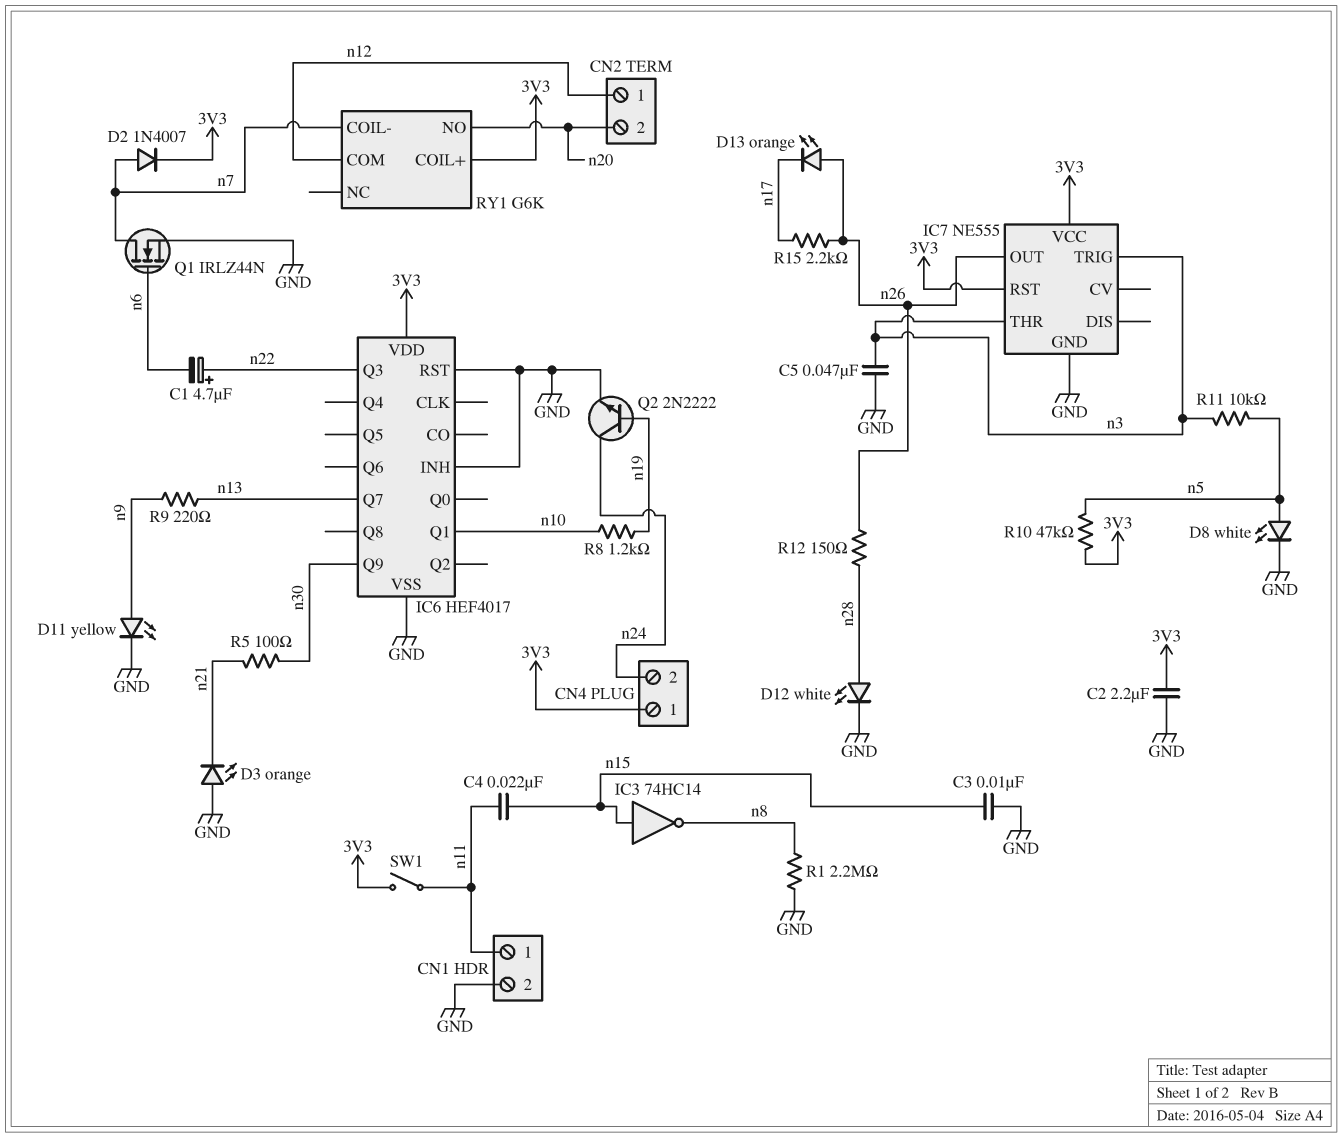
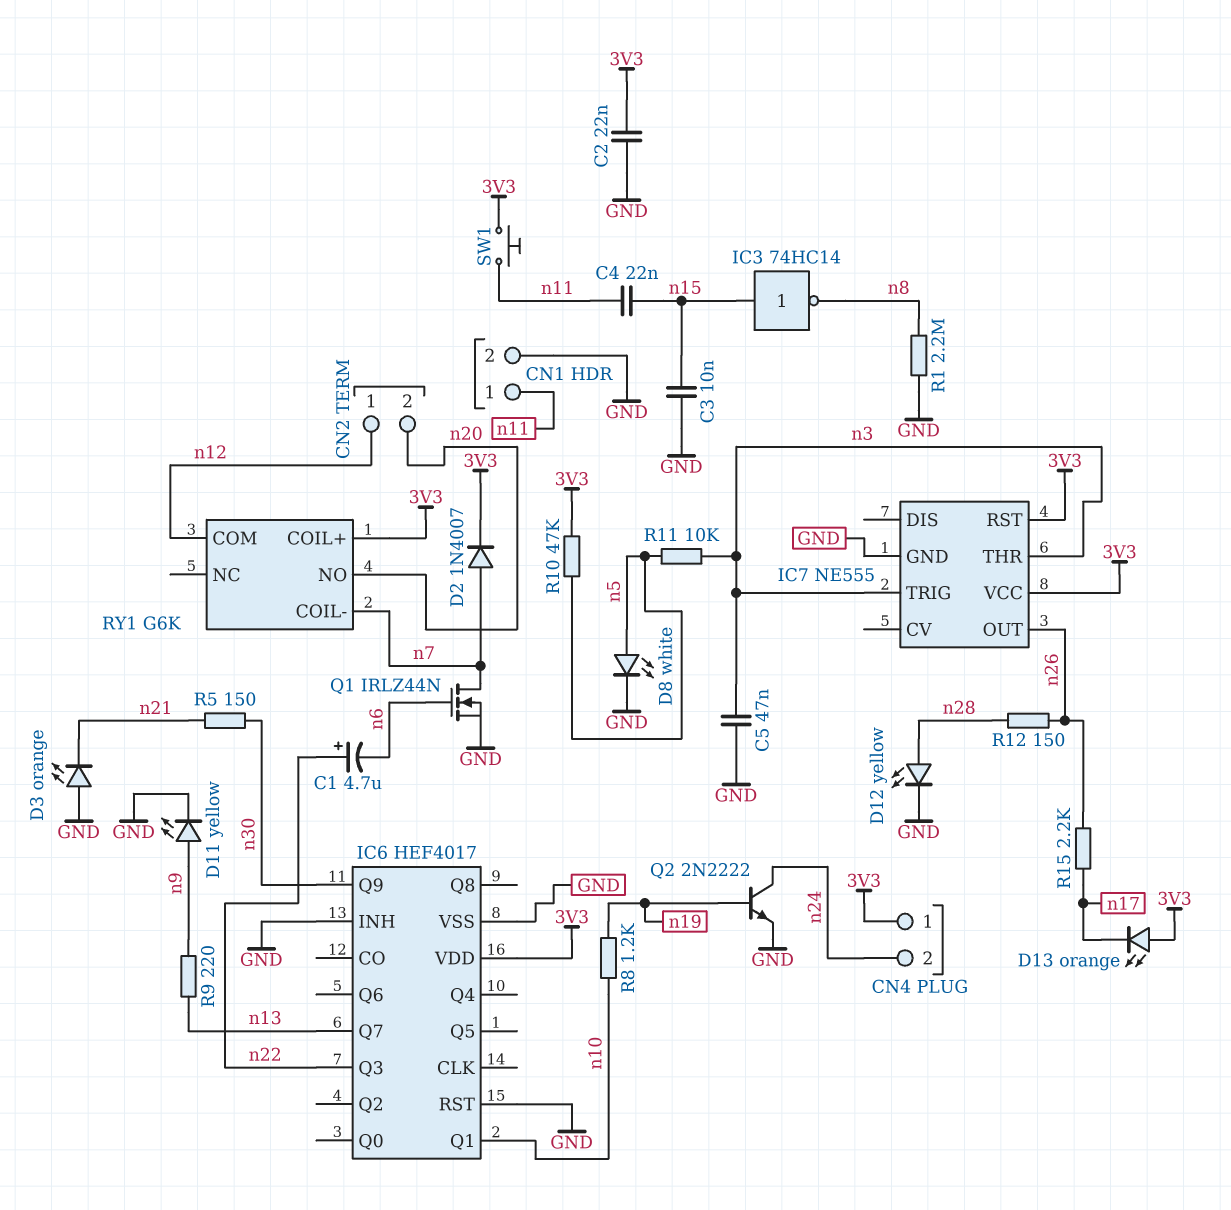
C2: 2.2uF (3V3, GND) -> 22nF (3V3, GND)
D12: LED white (A n28, K GND) -> LED yellow (A n28, K GND)
D13: LED orange (A n26, K n17) -> LED orange (A 3V3, K n17)
R5: 100 (n21, n30) -> 150 (n21, n30)
SW1: switch (3V3, n11) -> button (3V3, n11)

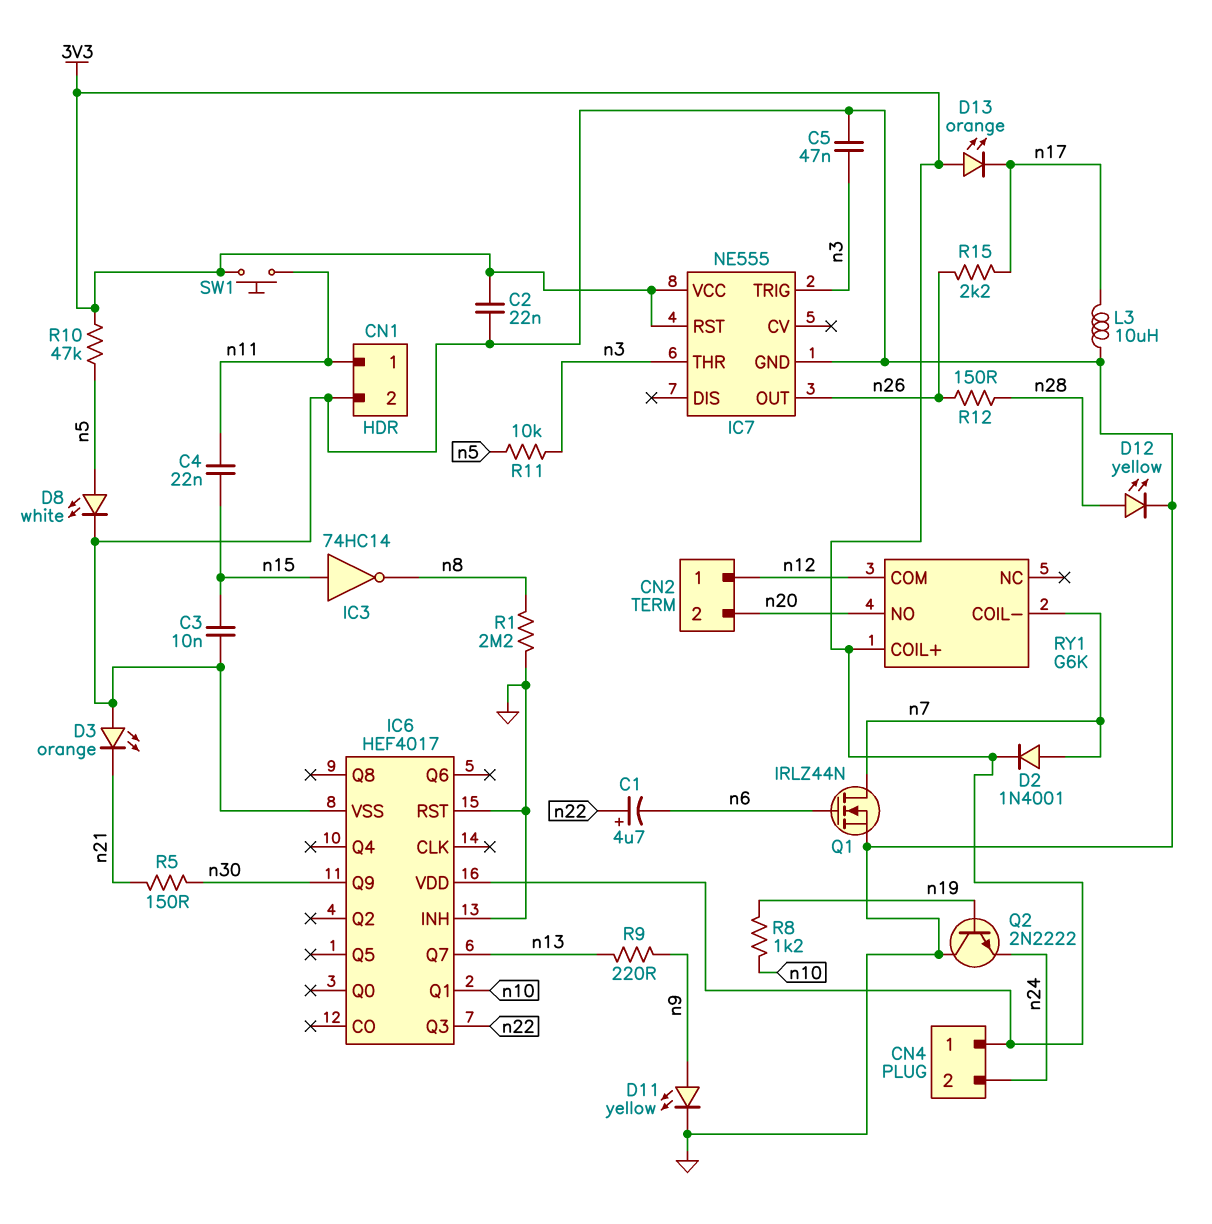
D2: diode 1N4007 (A n7, K 3V3) -> diode 1N4001 (A n7, K 3V3)
L3: none -> 10uH (GND, n17)
Q2: NPN 2N2222 (B n19, C n24, E GND) -> NPN 2N2222 (B n19, C GND, E n24)

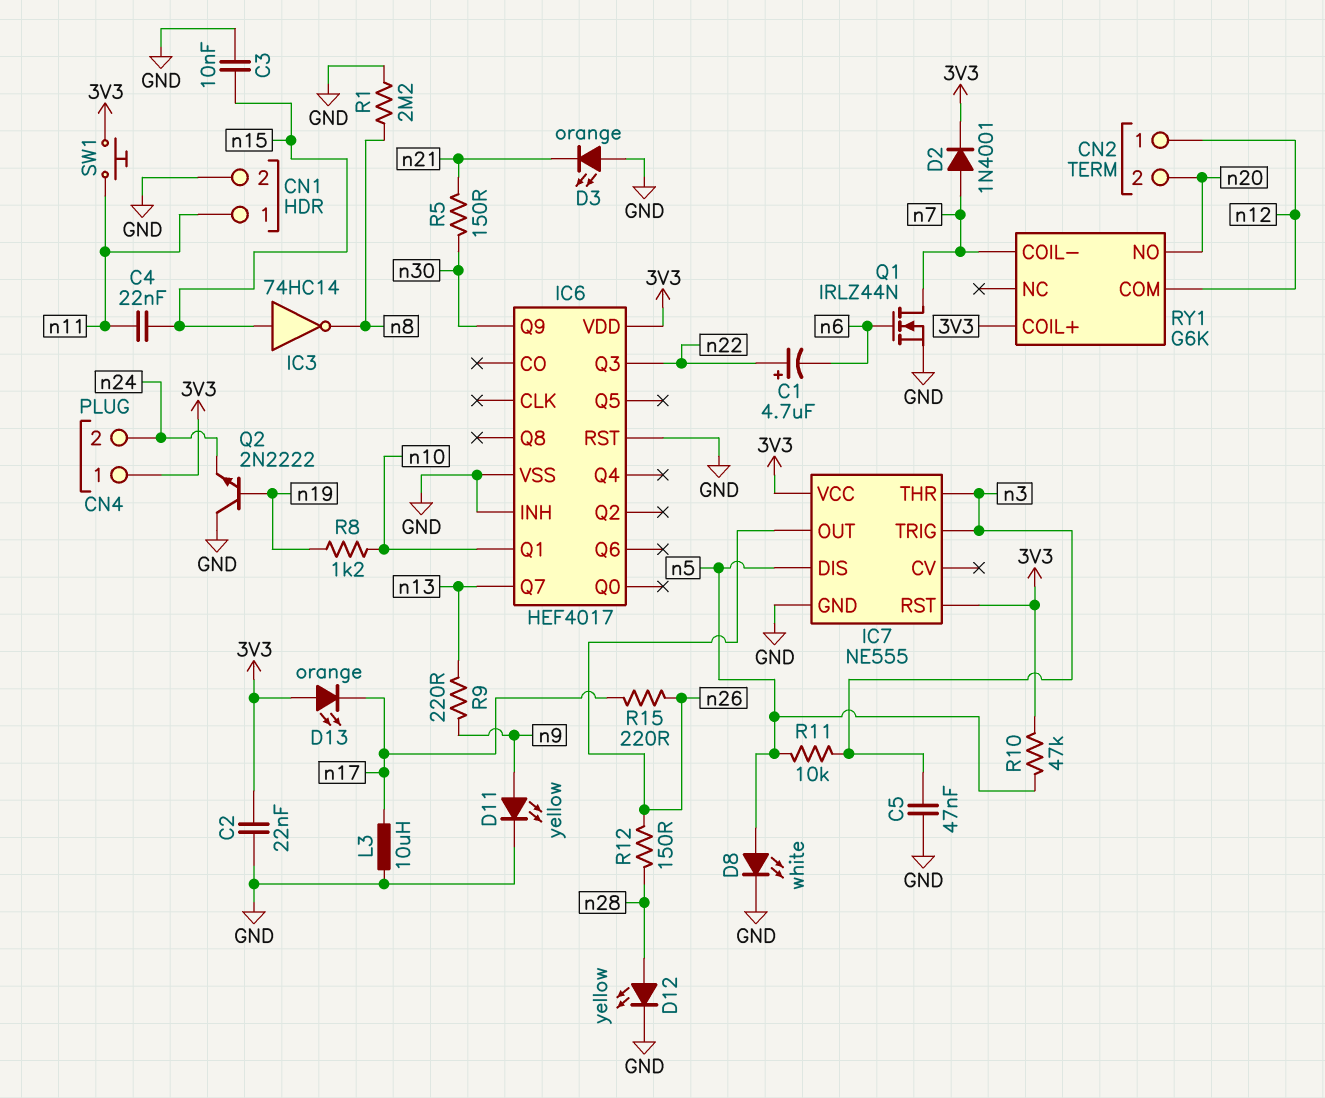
IC7 pin DIS: none -> n5
R15: 2.2k (n17, n26) -> 220 (n17, n26)

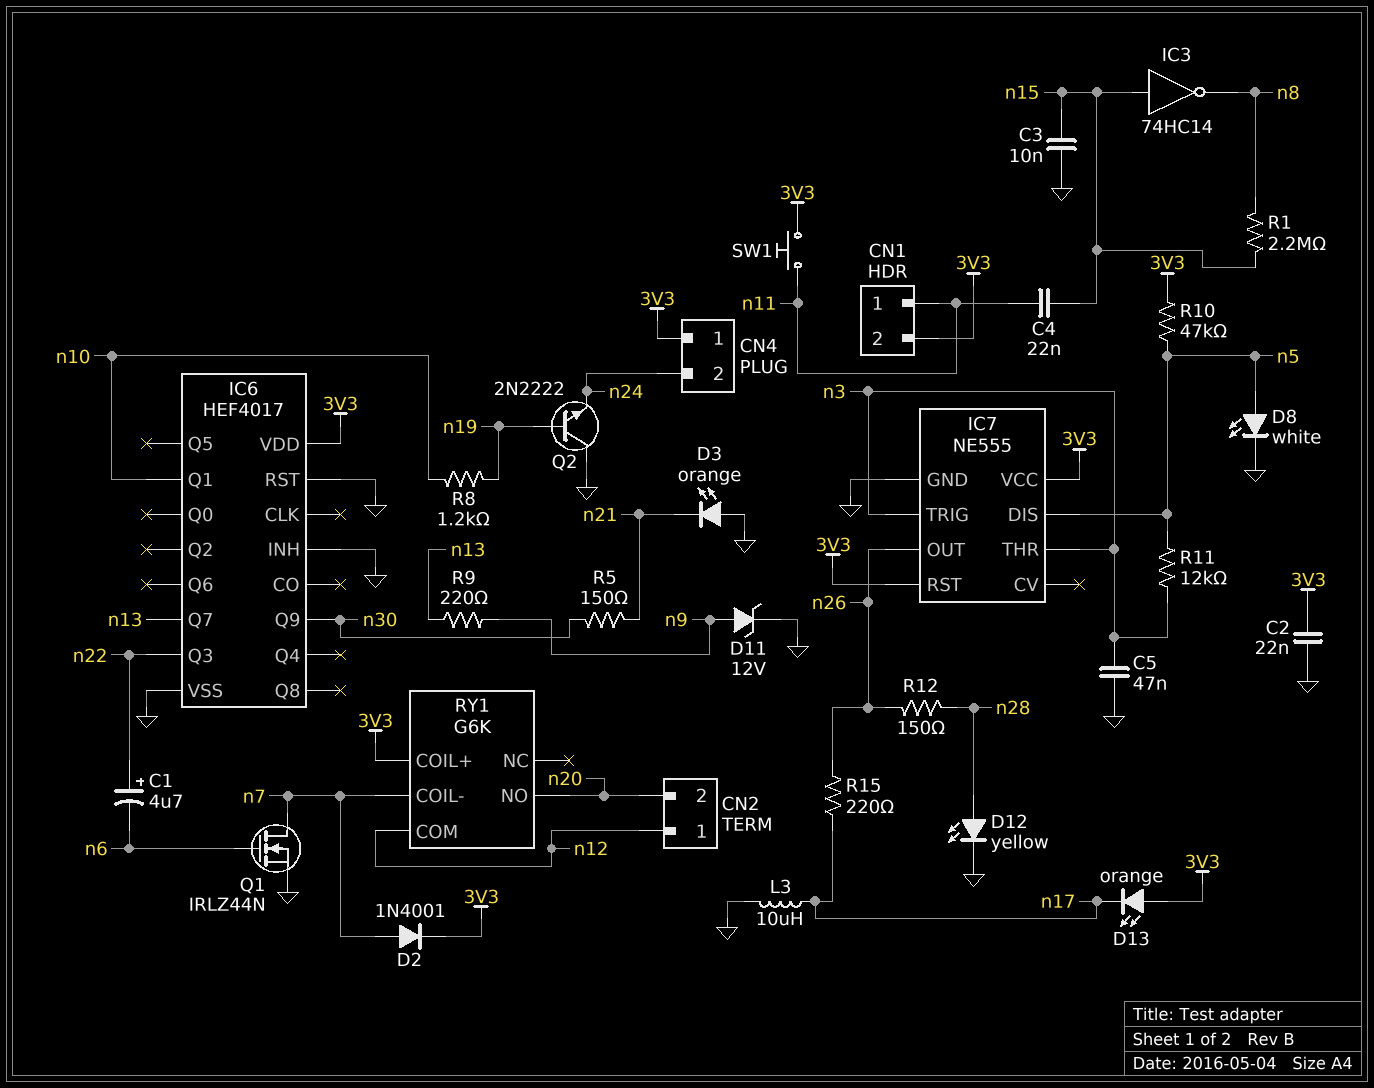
CN1 pin 2: GND -> 3V3
D11: LED yellow (A n9, K GND) -> zener 12V (A n9, K GND)
R1: 2.2M (GND, n8) -> 2.2M (n8, n15)
R11: 10k (n3, n5) -> 12k (n3, n5)

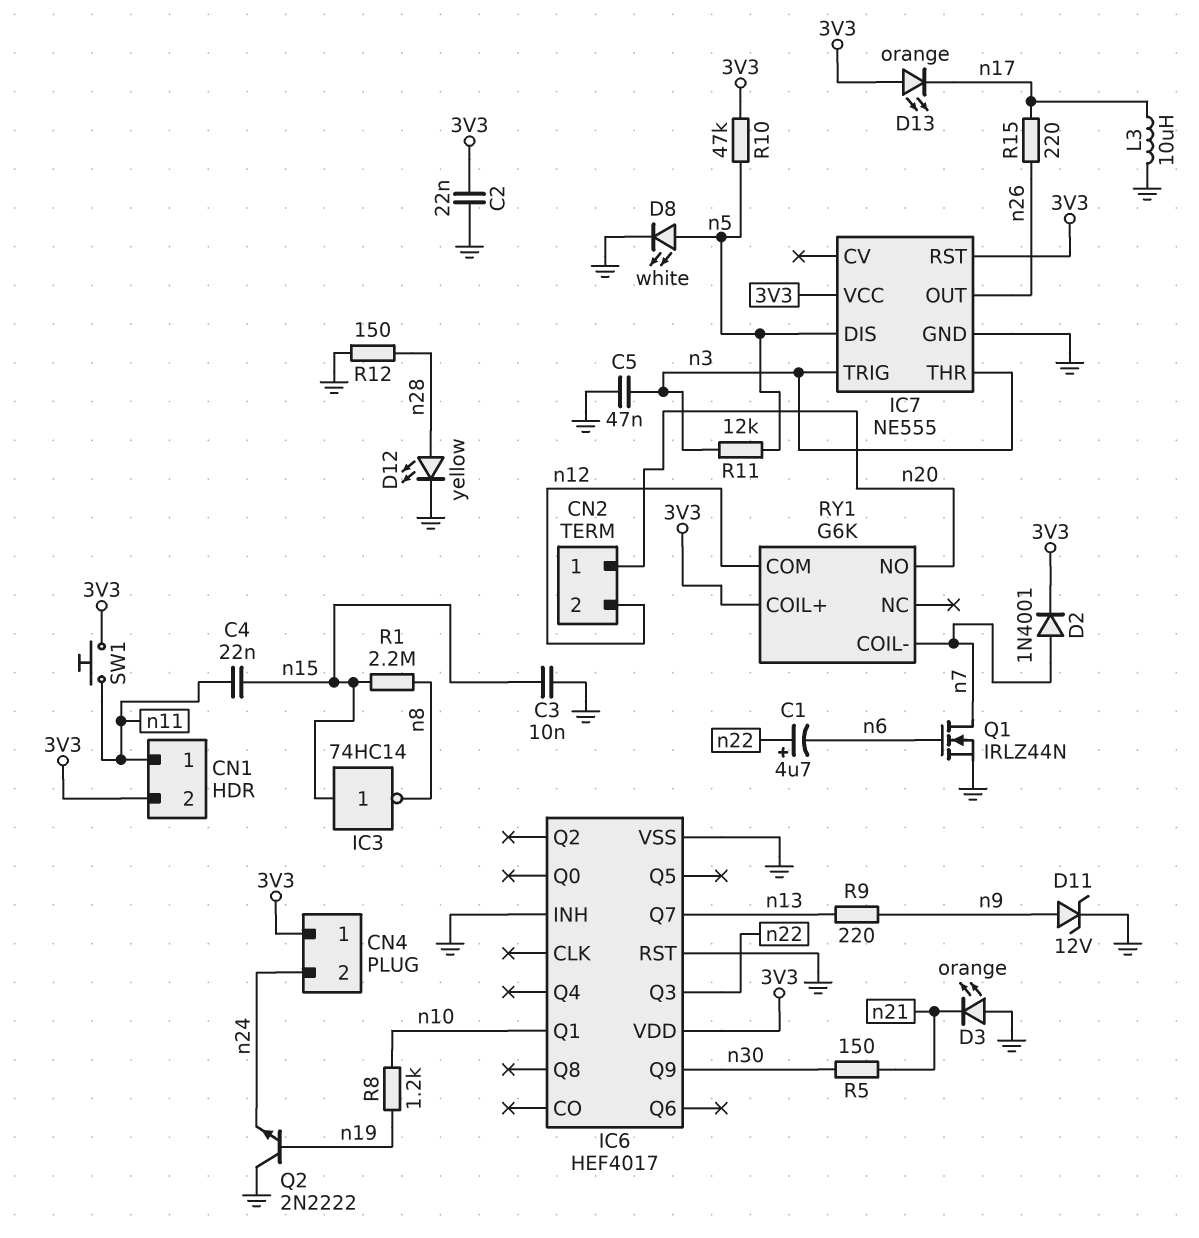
CN2 pin 1: n12 -> n20
CN2 pin 2: n20 -> n12
R12: 150 (n26, n28) -> 150 (GND, n28)

